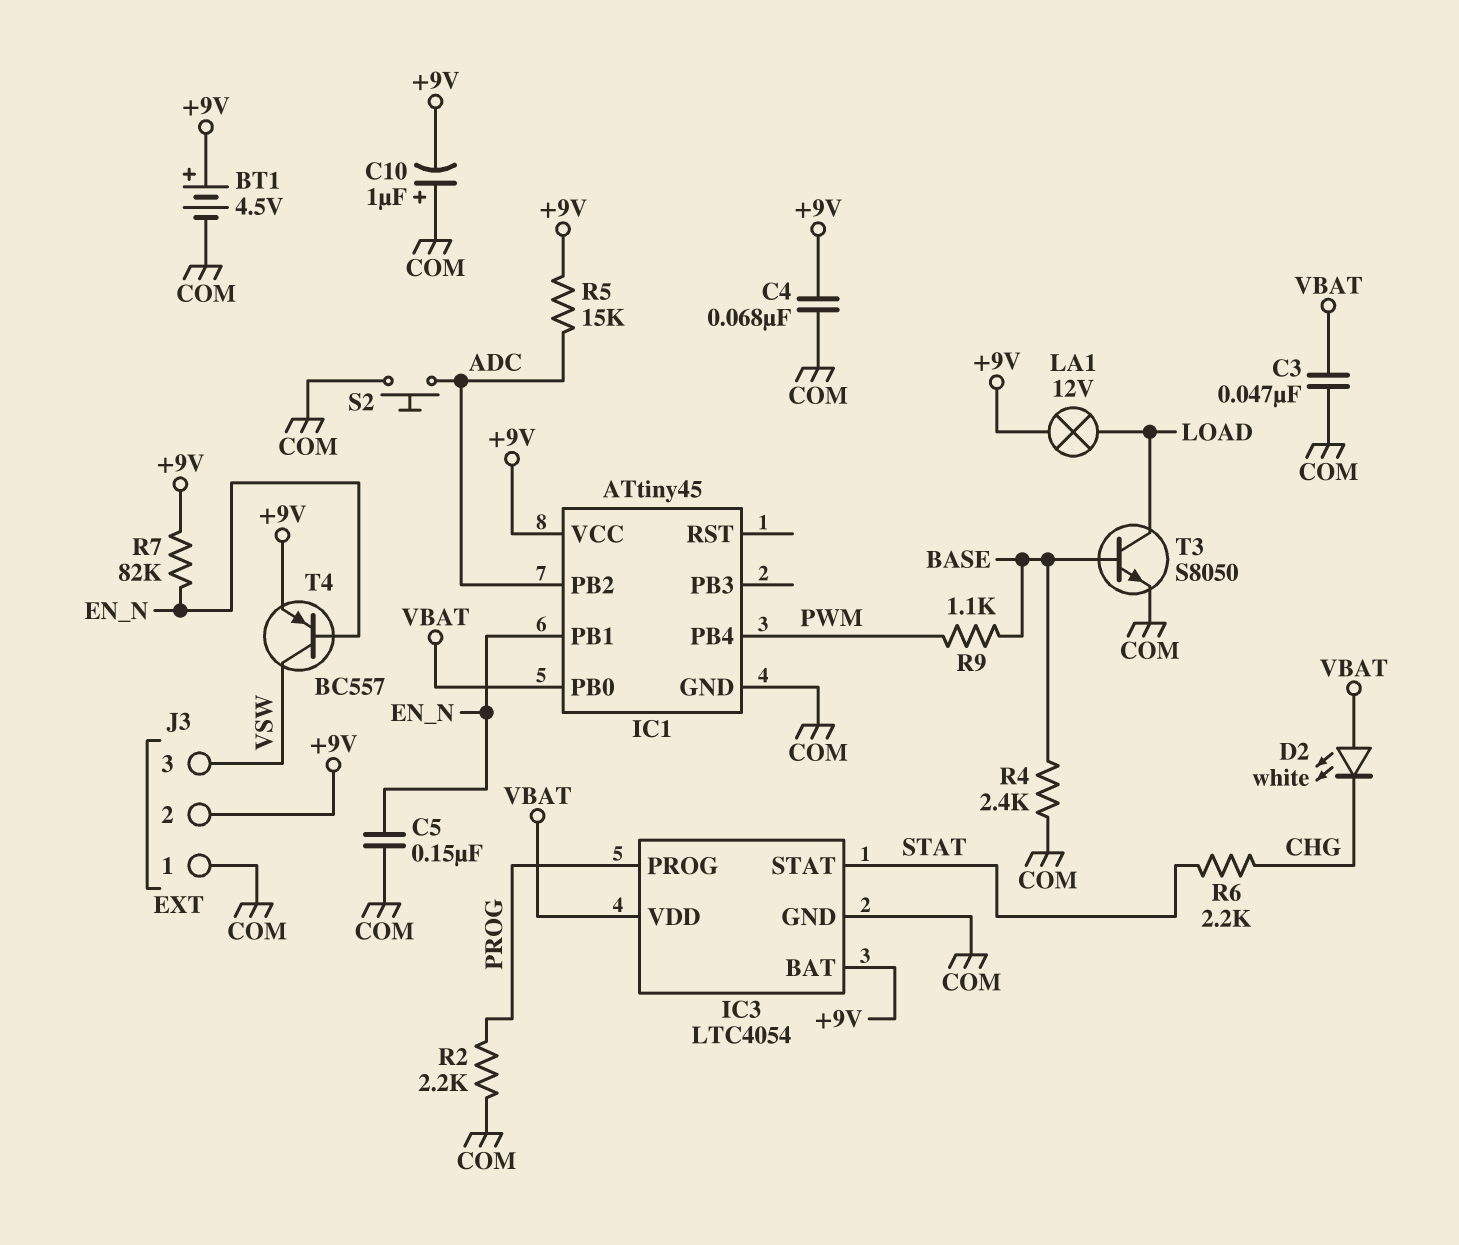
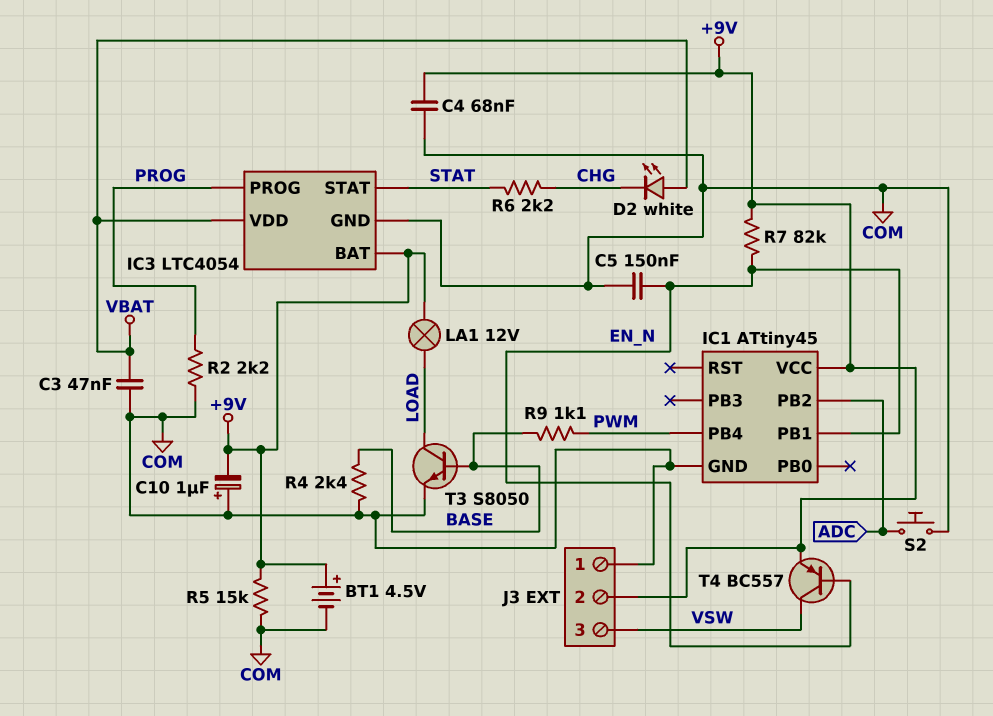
IC1 pin PB0: VBAT -> none
R5: 15k (+9V, ADC) -> 15k (+9V, COM)

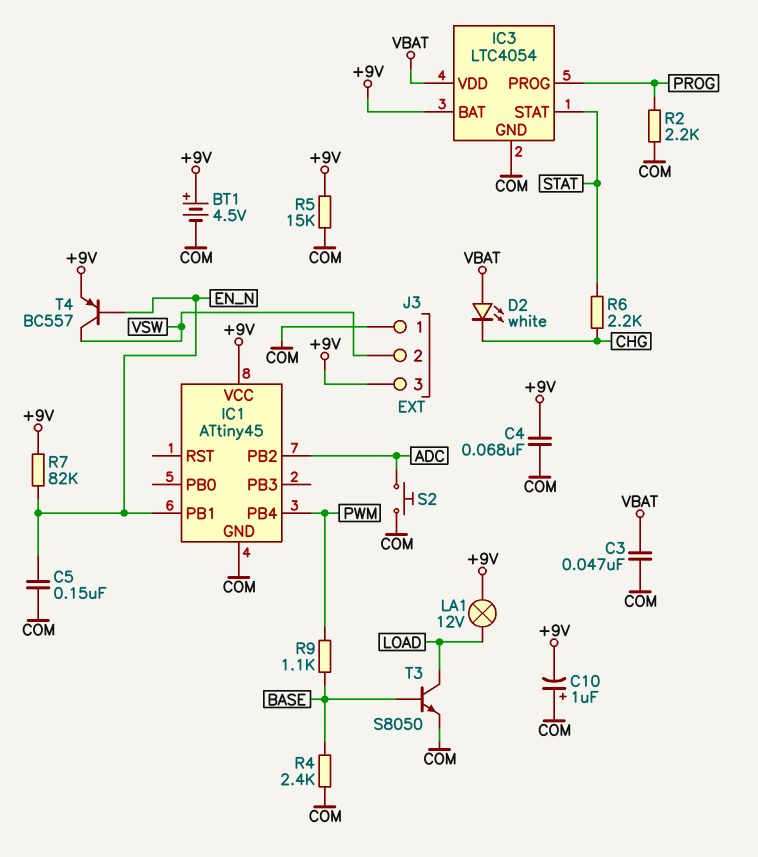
J3 pin 2: +9V -> VSW
J3 pin 3: VSW -> +9V

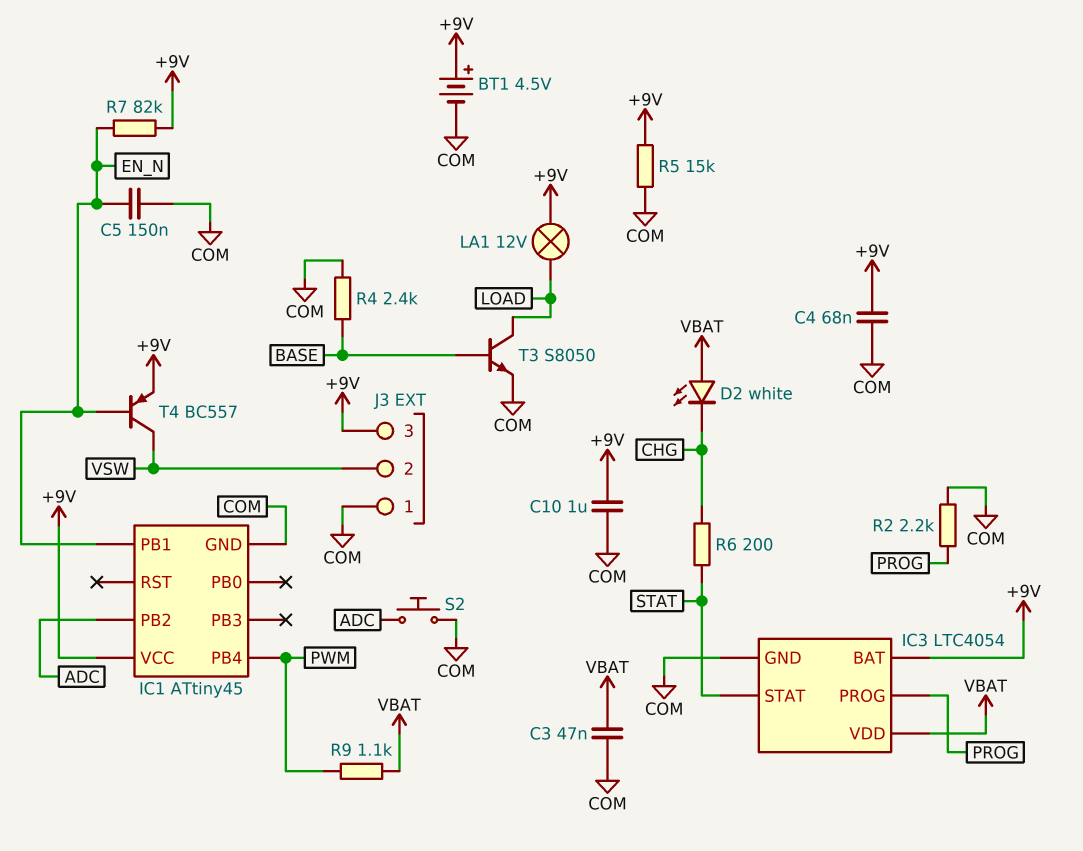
C10: 1uF (plus COM, minus +9V) -> 1uF (+9V, COM)
R6: 2.2k (CHG, STAT) -> 200 (CHG, STAT)
R9: 1.1k (BASE, PWM) -> 1.1k (PWM, VBAT)

